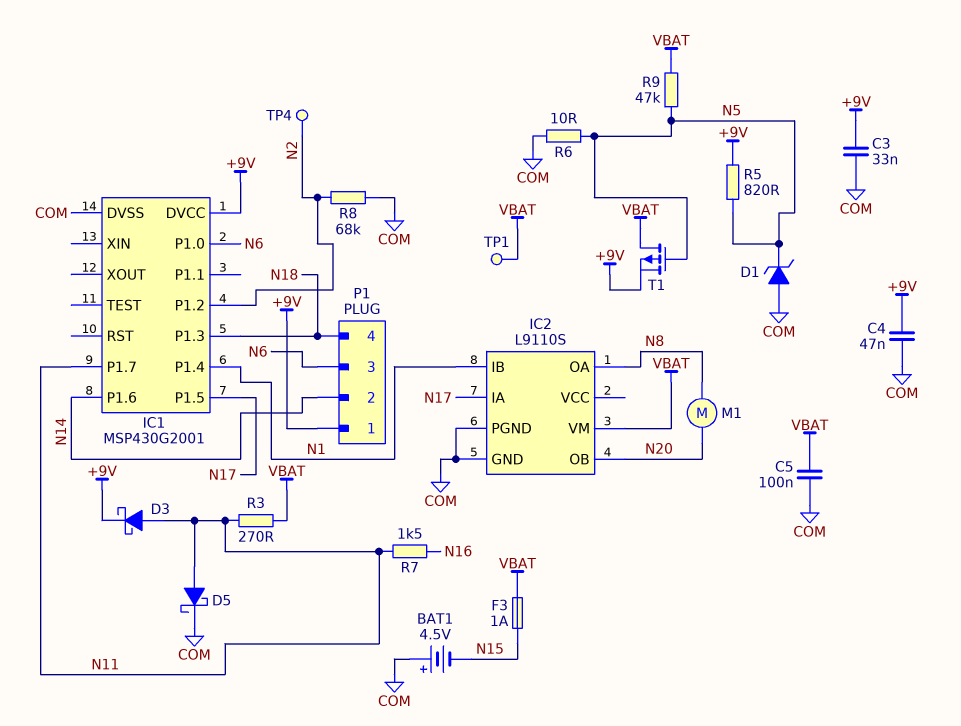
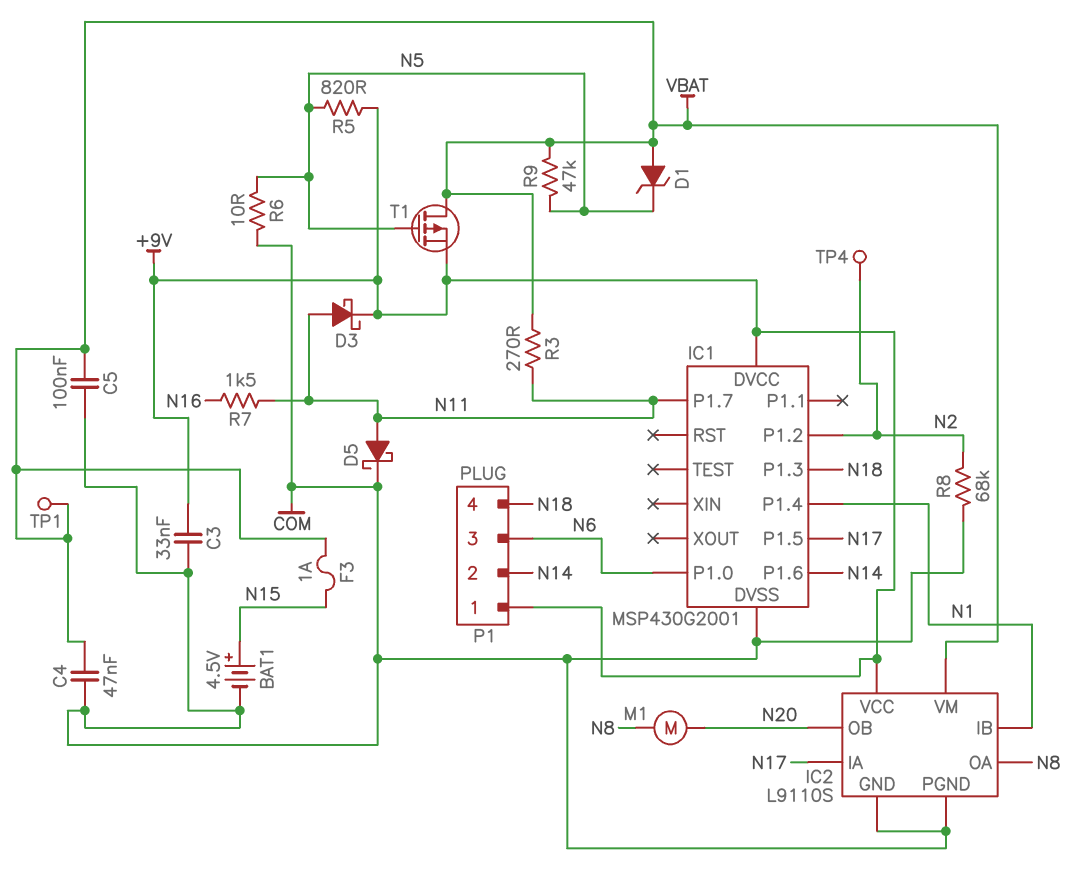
BAT1: 4.5V (plus COM, minus N15) -> 4.5V (plus N15, minus COM)
C4: 47nF (+9V, COM) -> 47nF (COM, VBAT)
D1: zener (A COM, K N5) -> zener (A VBAT, K N5)
IC2 pin VCC: none -> +9V

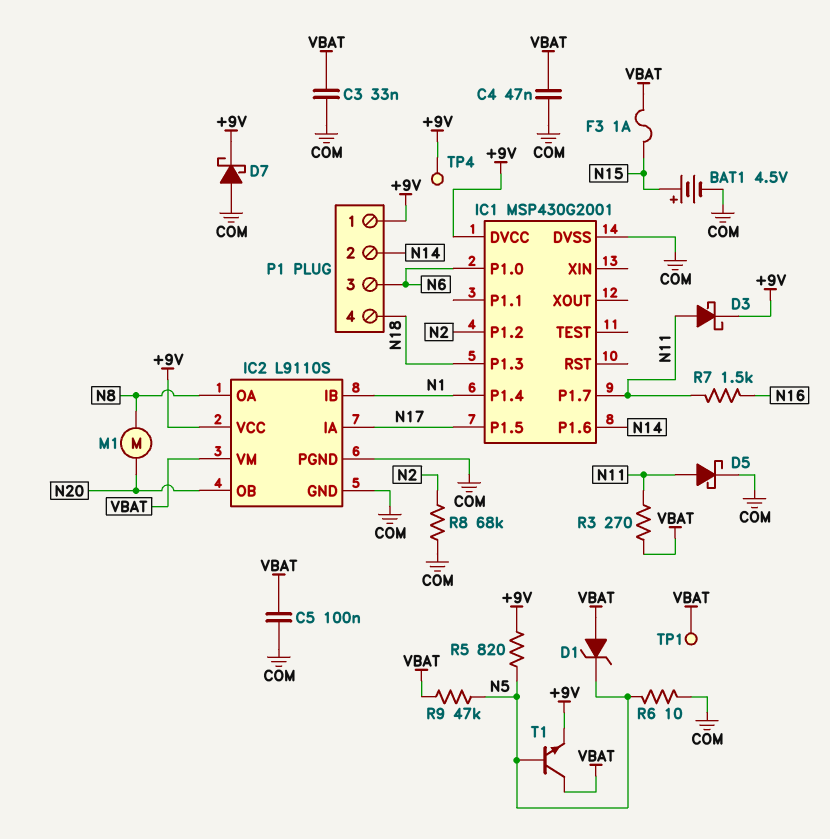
C3: 33nF (+9V, COM) -> 33nF (COM, VBAT)
D7: none -> schottky (A COM, K +9V)
T1: PMOS (G N5, D VBAT, S +9V) -> NPN (B N5, C VBAT, E +9V)
TP4: test point (N2) -> test point (+9V)

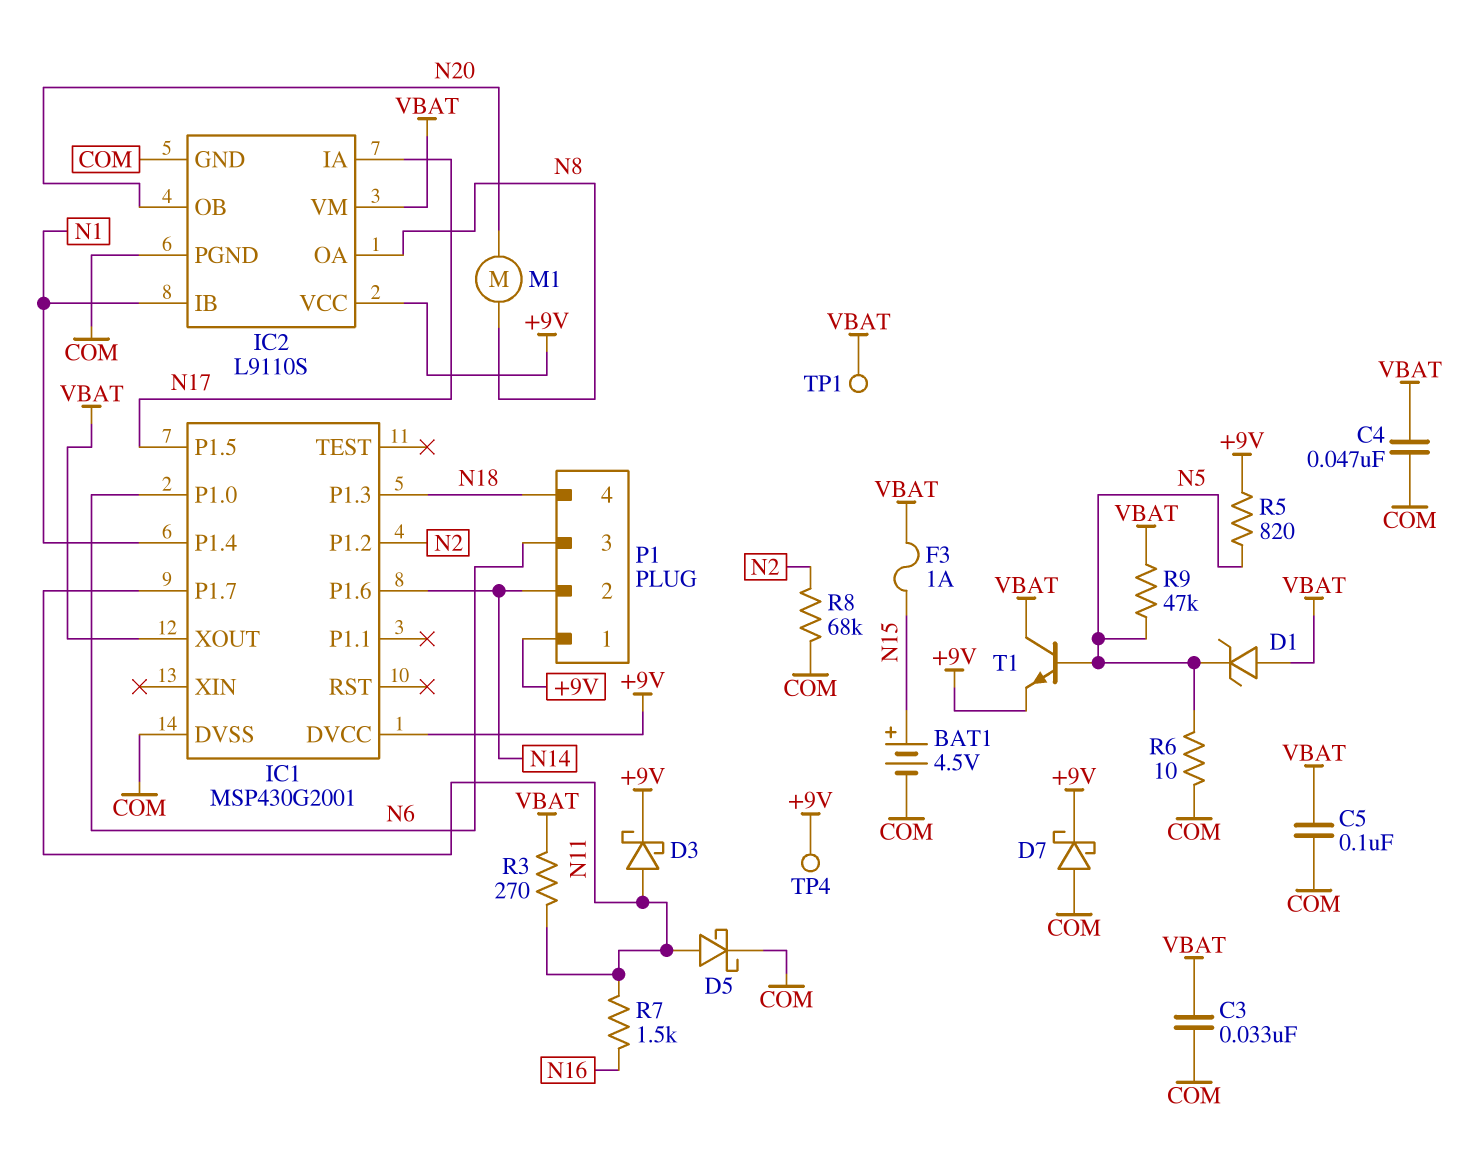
IC1 pin XOUT: none -> VBAT

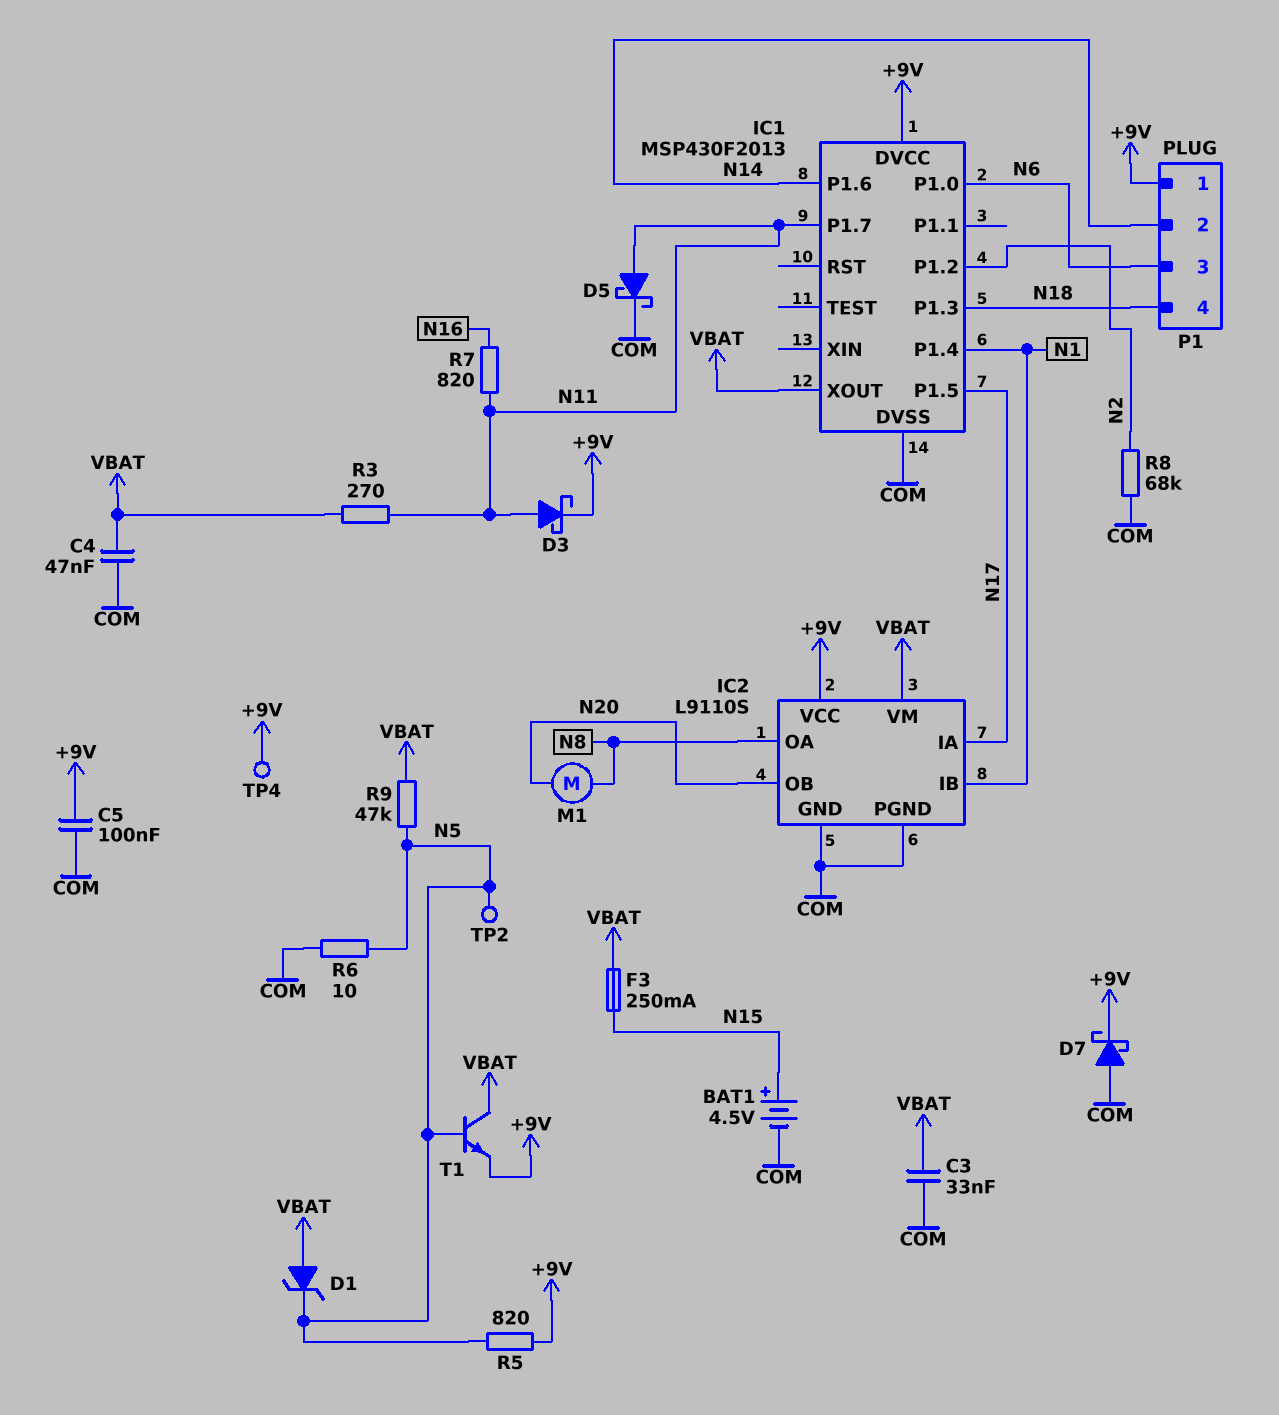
C5: 100nF (COM, VBAT) -> 100nF (+9V, COM)
F3: 1A (N15, VBAT) -> 250mA (N15, VBAT)
IC1: MSP430G2001 -> MSP430F2013
R7: 1.5k (N11, N16) -> 820 (N11, N16)
TP1: test point (VBAT) -> none
TP2: none -> test point (N5)

